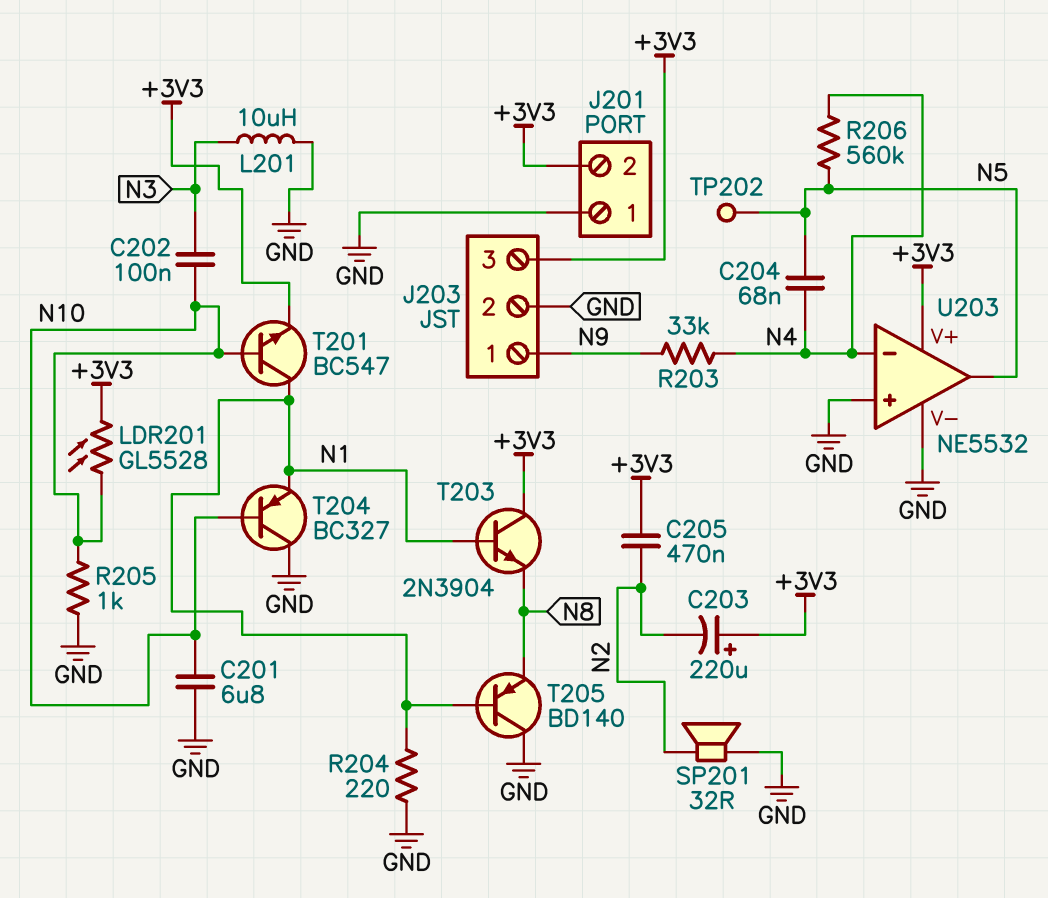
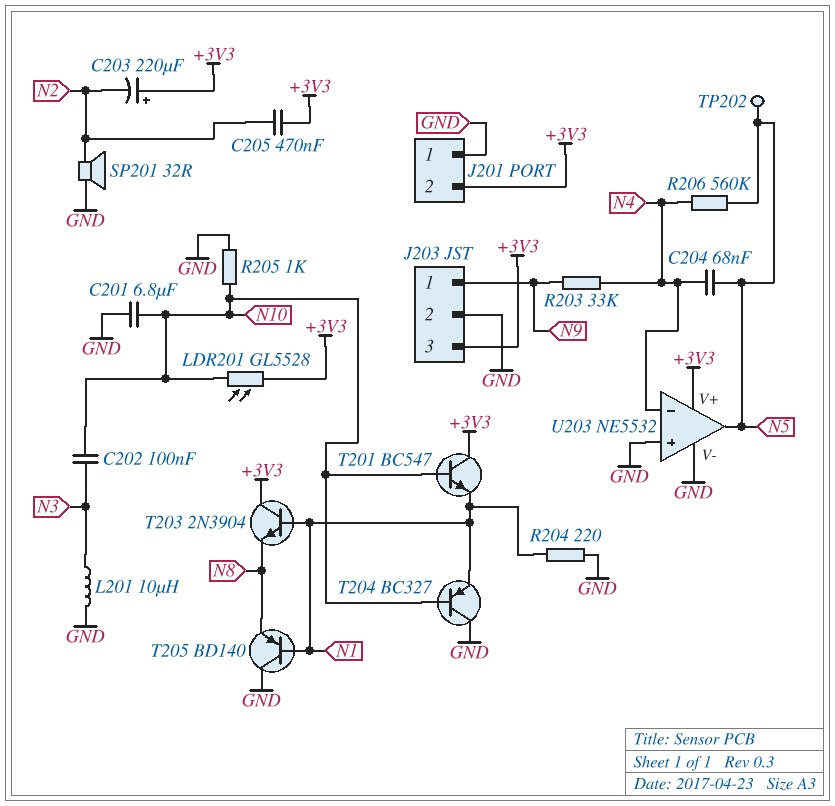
T201: NPN BC547 (B N10, C N1, E +3V3) -> NPN BC547 (B N10, C +3V3, E N1)

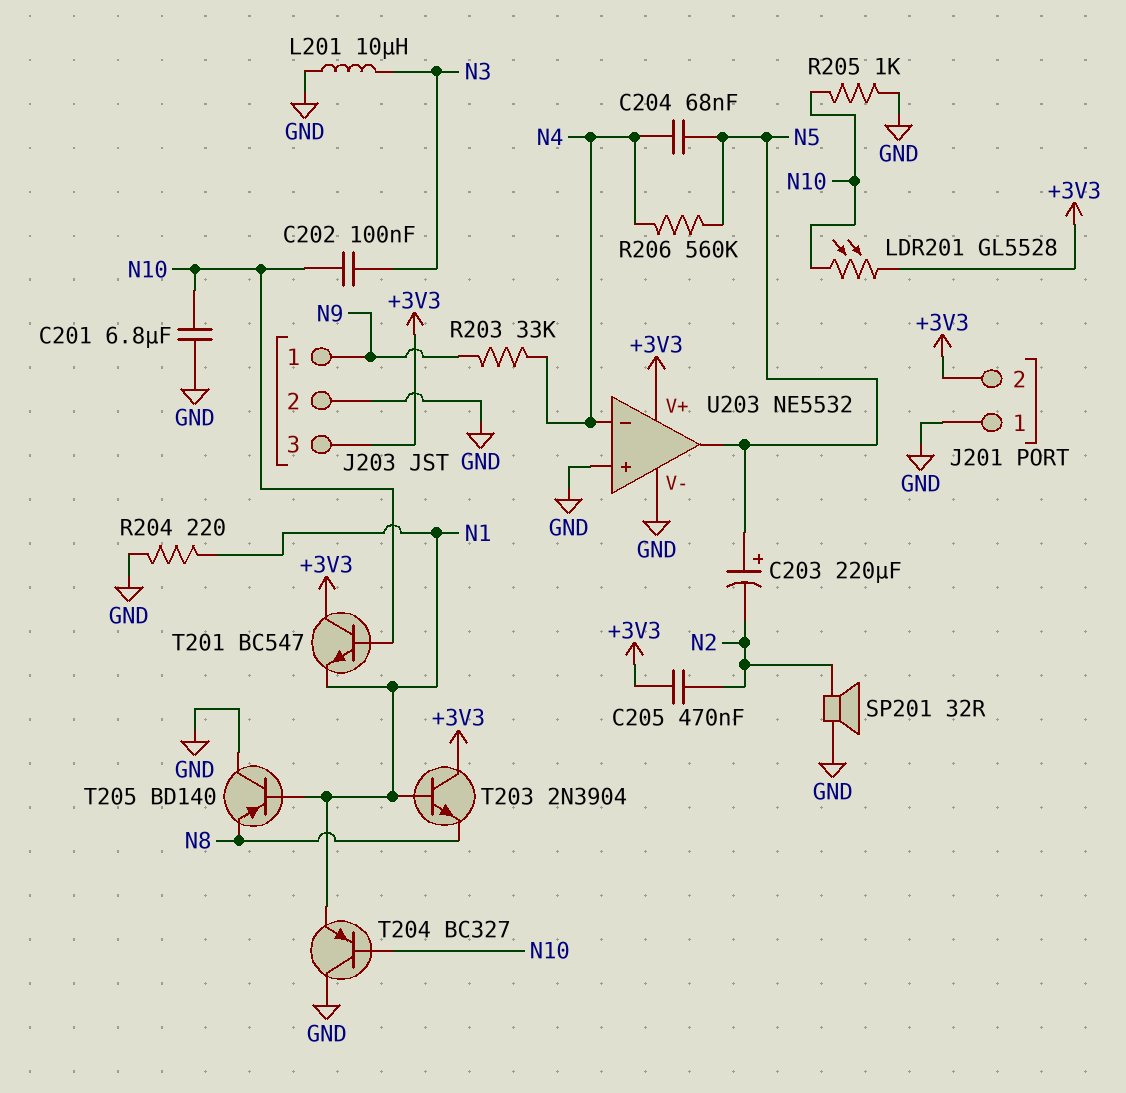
C203: 220uF (plus +3V3, minus N2) -> 220uF (plus N5, minus N2)
TP202: test point (N5) -> none

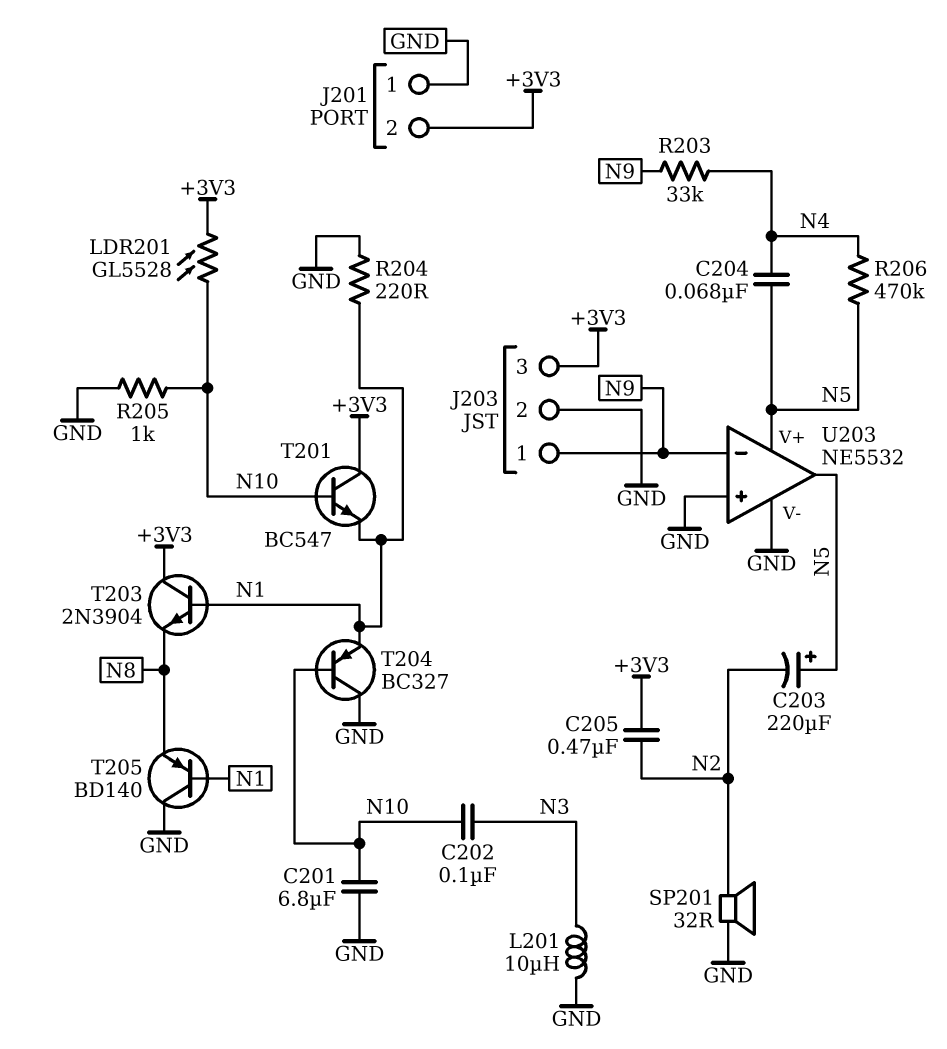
R206: 560k (N4, N5) -> 470k (N4, N5)
U203 pin V+: +3V3 -> N5
U203 pin in-: N4 -> N9

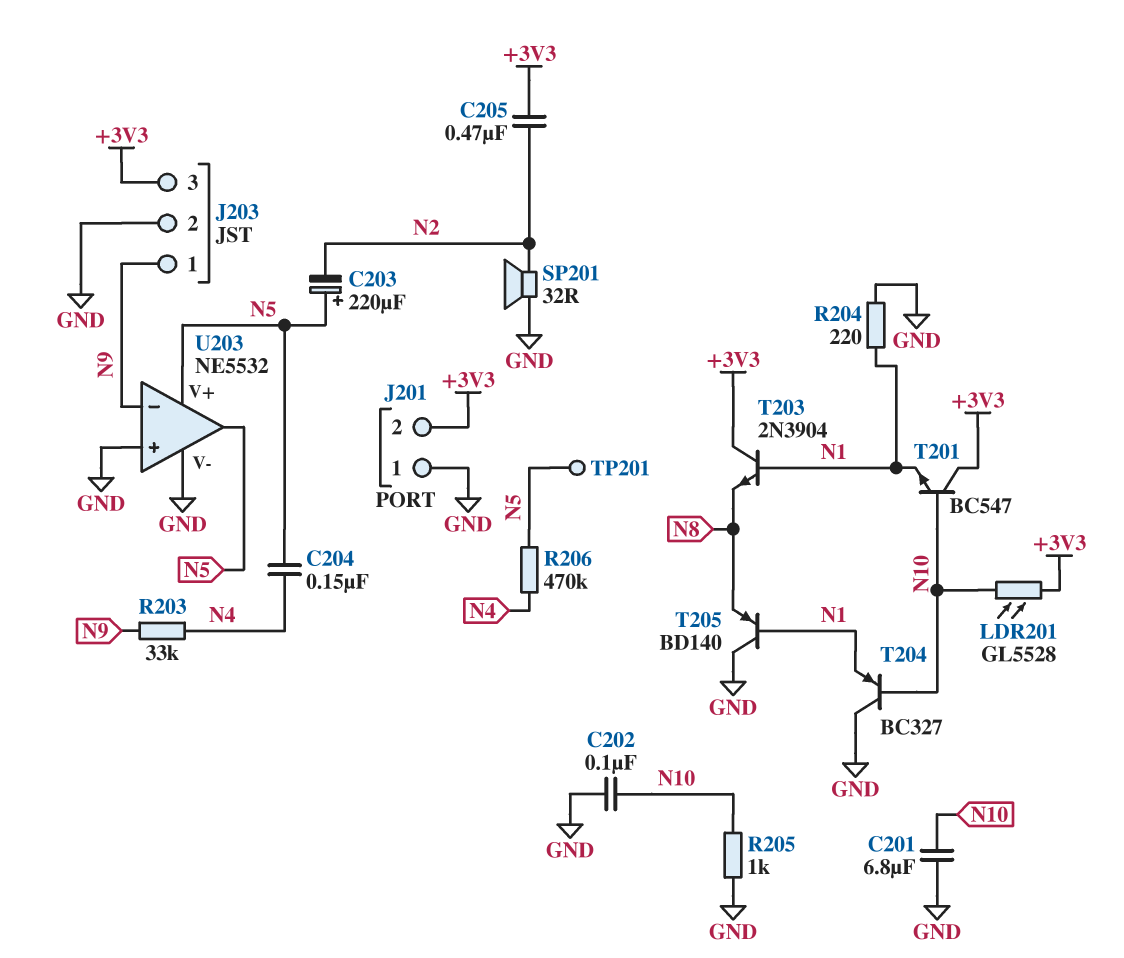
C202: 100nF (N3, N10) -> 100nF (GND, N10)
C204: 68nF (N4, N5) -> 150nF (N4, N5)
L201: 10uH (GND, N3) -> none
TP201: none -> test point (N5)

